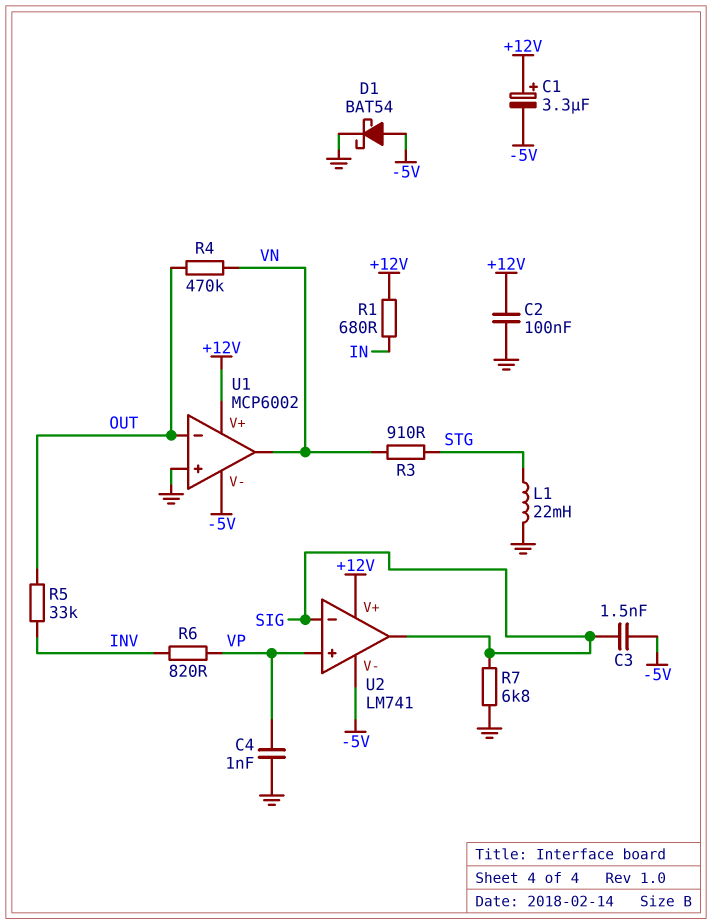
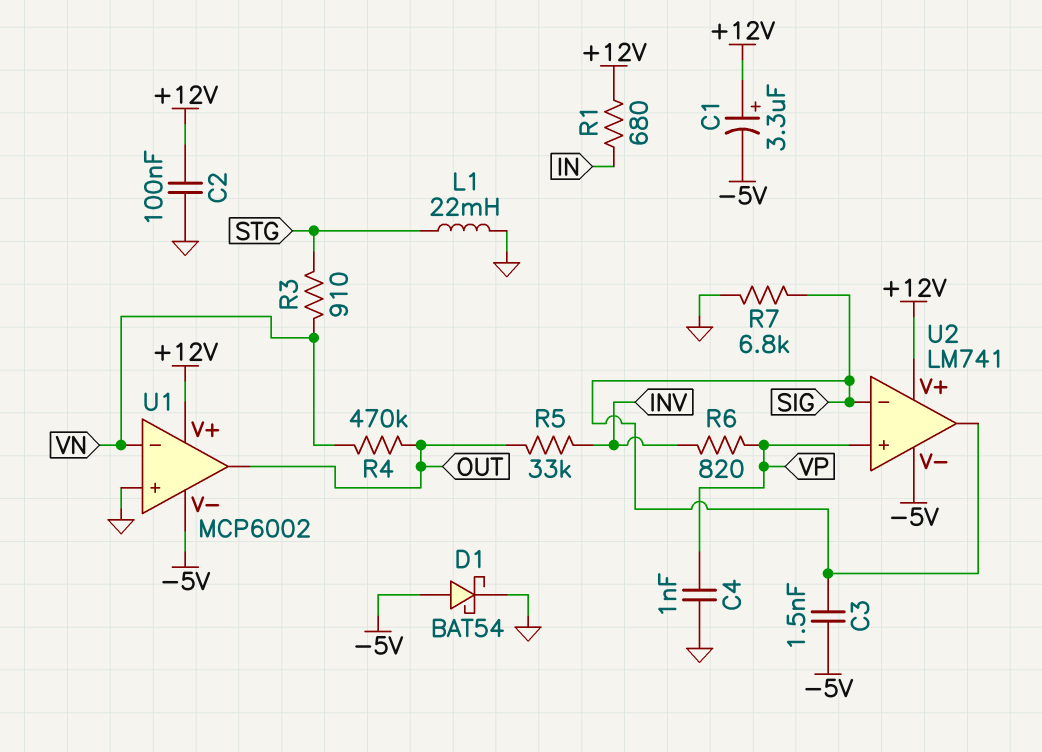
U1 pin in-: OUT -> VN
U1 pin out: VN -> OUT

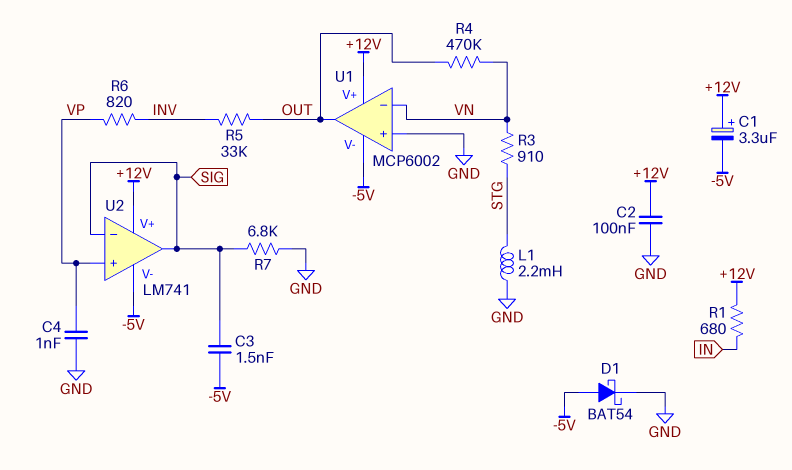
L1: 22mH (GND, STG) -> 2.2mH (GND, STG)

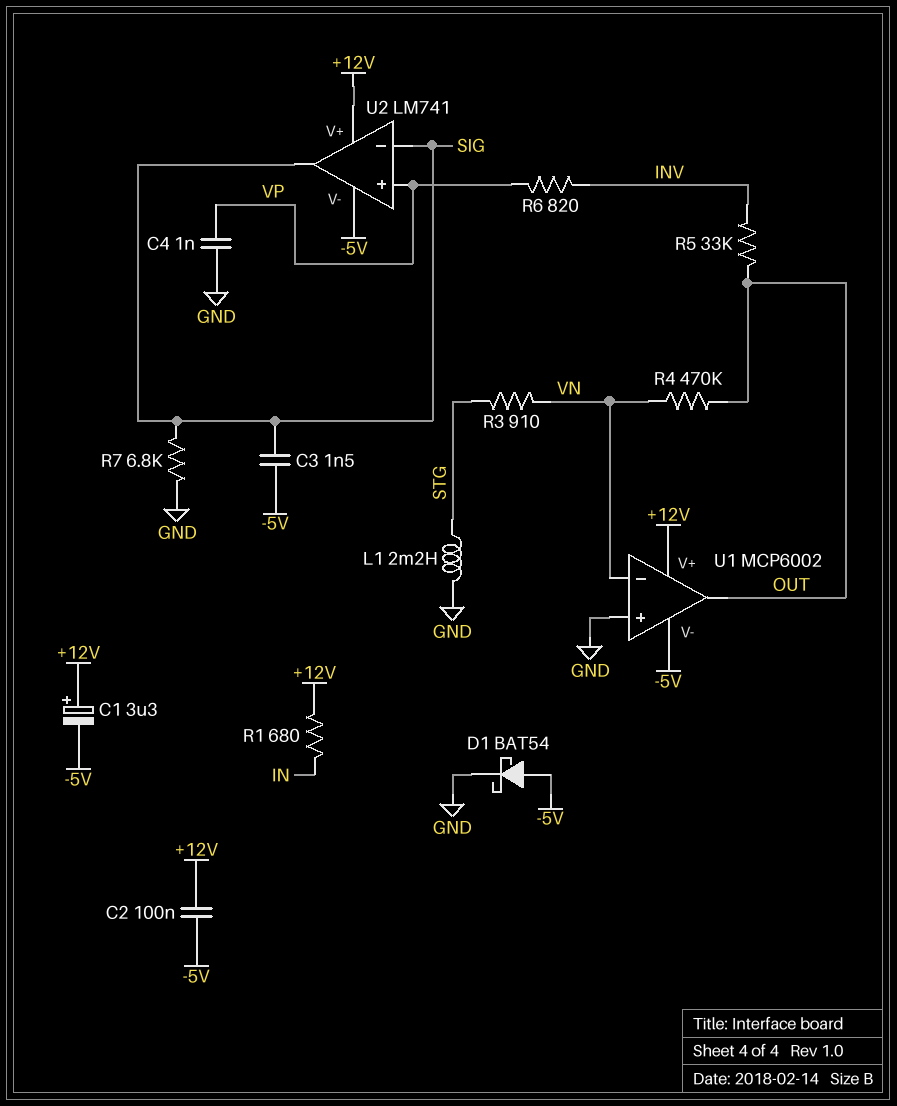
C2: 100nF (+12V, GND) -> 100nF (+12V, -5V)

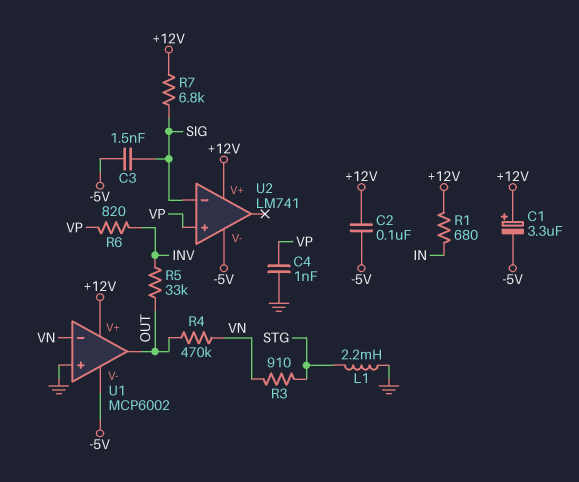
D1: schottky BAT54 (A -5V, K GND) -> none
R7: 6.8k (GND, SIG) -> 6.8k (+12V, SIG)
U2 pin out: SIG -> none

